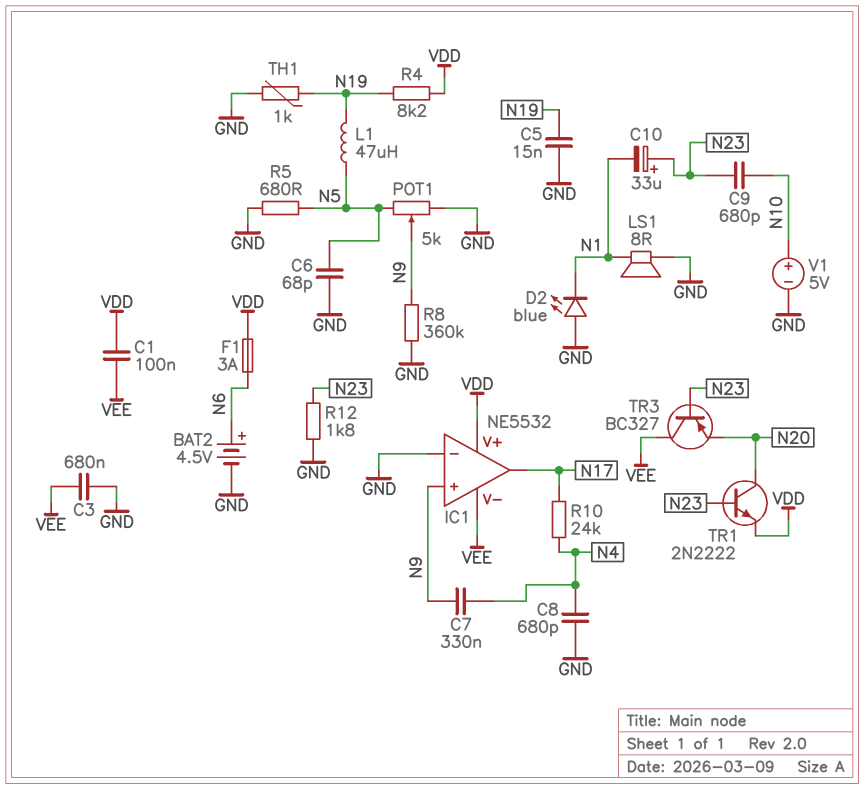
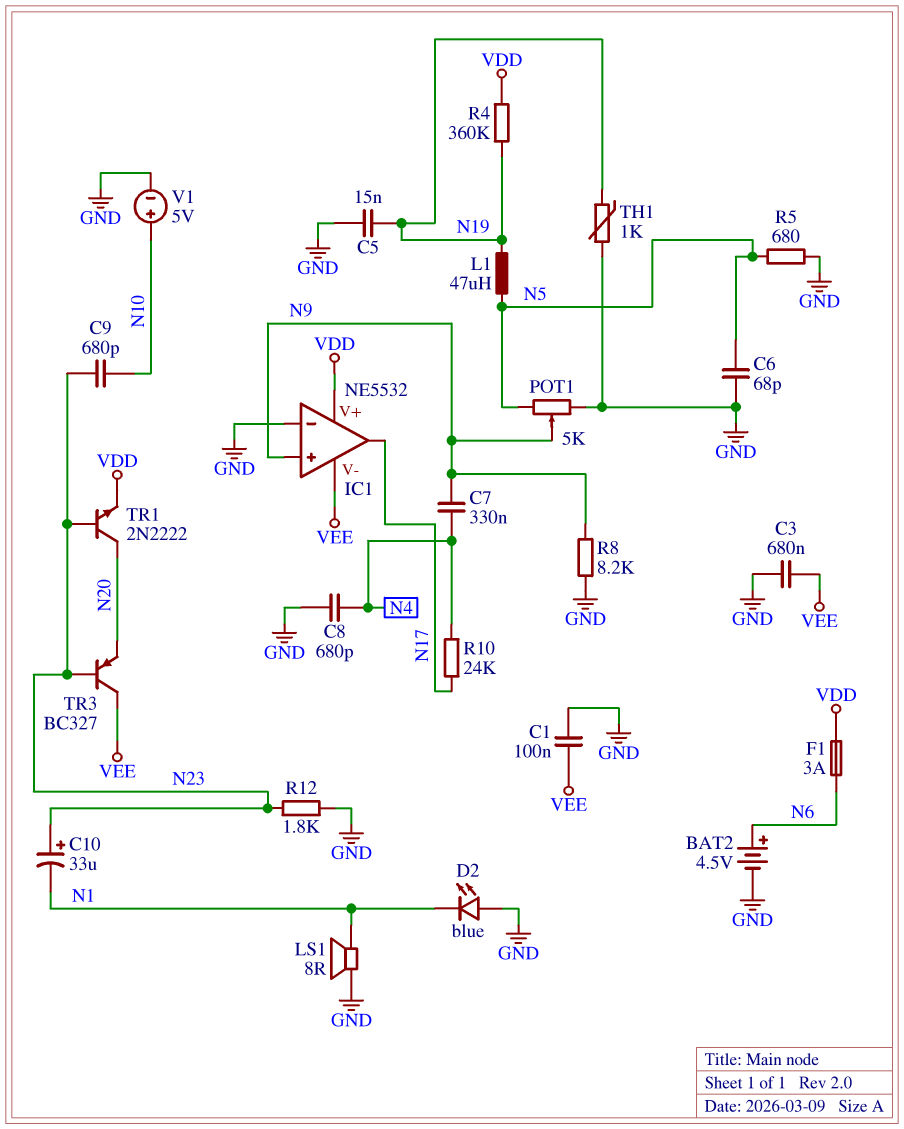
C1: 100nF (VDD, VEE) -> 100nF (GND, VEE)
R4: 8.2k (N19, VDD) -> 360k (N19, VDD)
R8: 360k (GND, N9) -> 8.2k (GND, N9)

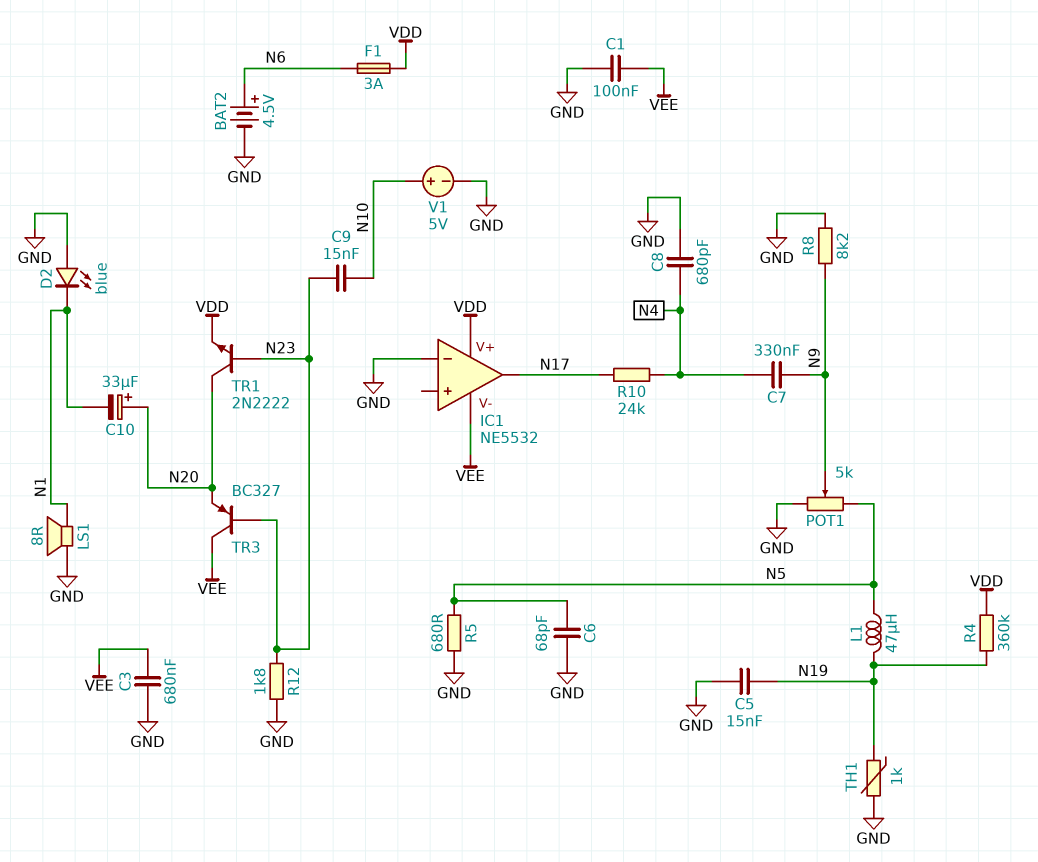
C9: 680pF (N10, N23) -> 15nF (N10, N23)
C10: 33uF (plus N23, minus N1) -> 33uF (plus N20, minus N1)
IC1 pin in+: N9 -> none

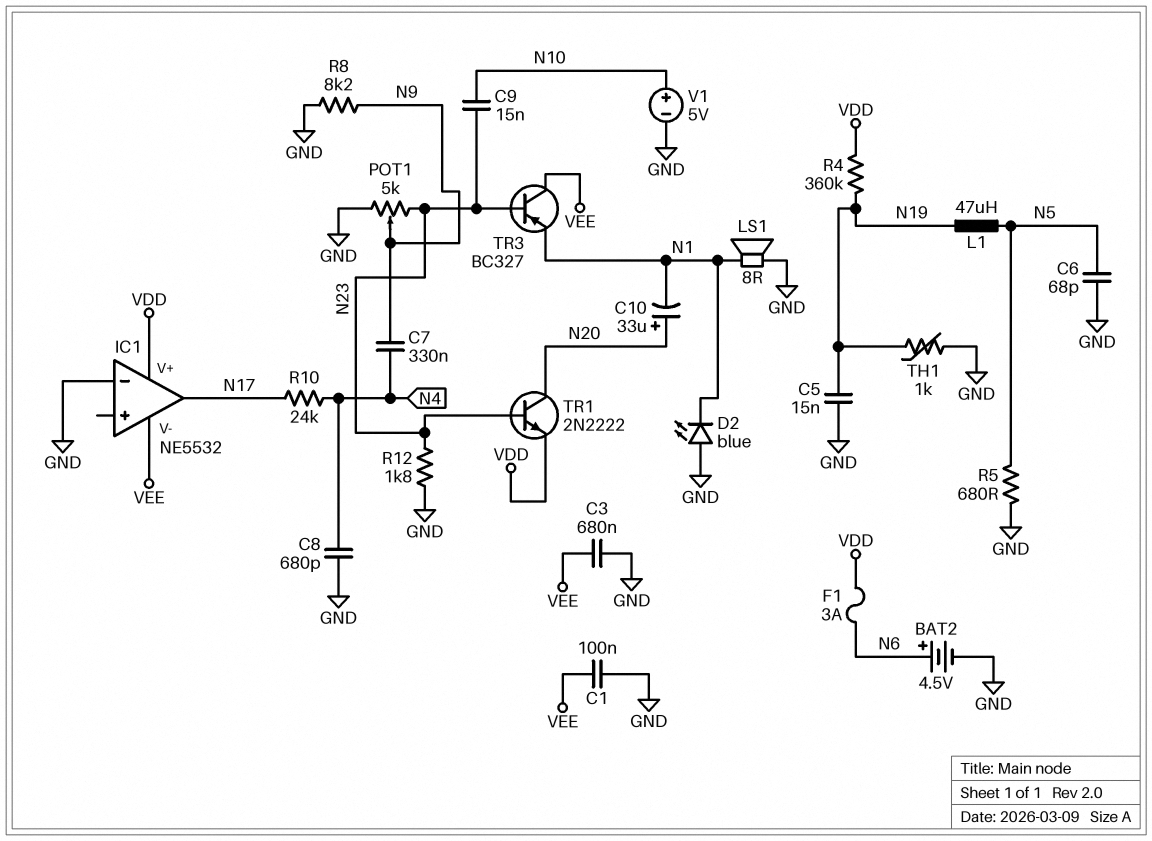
POT1: 5k (GND, N5, wiper N9) -> 5k (GND, N23, wiper N9)
TR3: PNP BC327 (B N23, C VEE, E N20) -> PNP BC327 (B N23, C VEE, E N1)

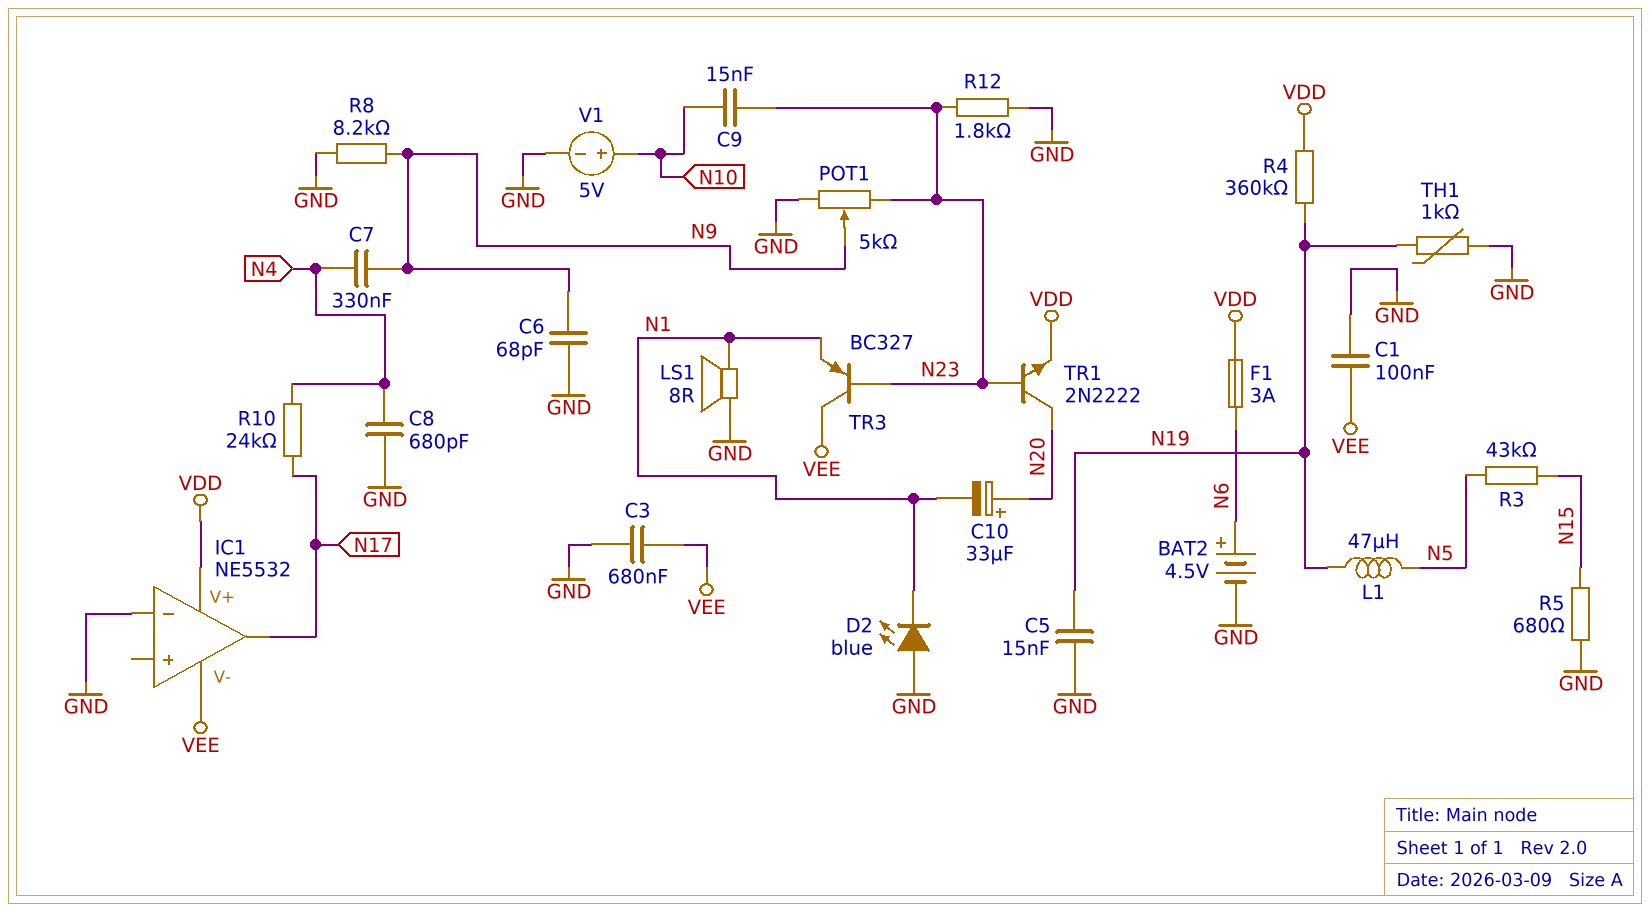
C6: 68pF (GND, N5) -> 68pF (GND, N9)
R3: none -> 43k (N5, N15)
R5: 680 (GND, N5) -> 680 (GND, N15)

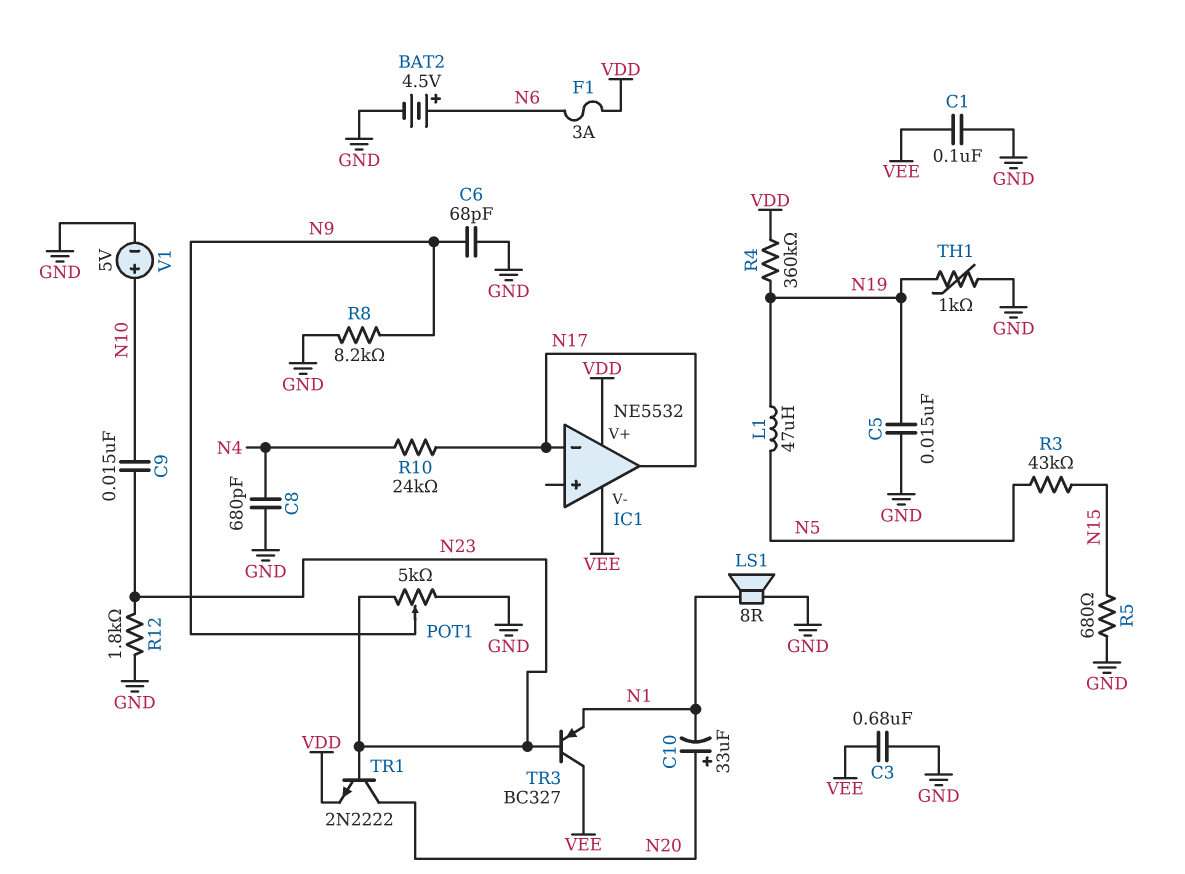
C7: 330nF (N4, N9) -> none
D2: LED blue (A GND, K N1) -> none
IC1 pin in-: GND -> N17

